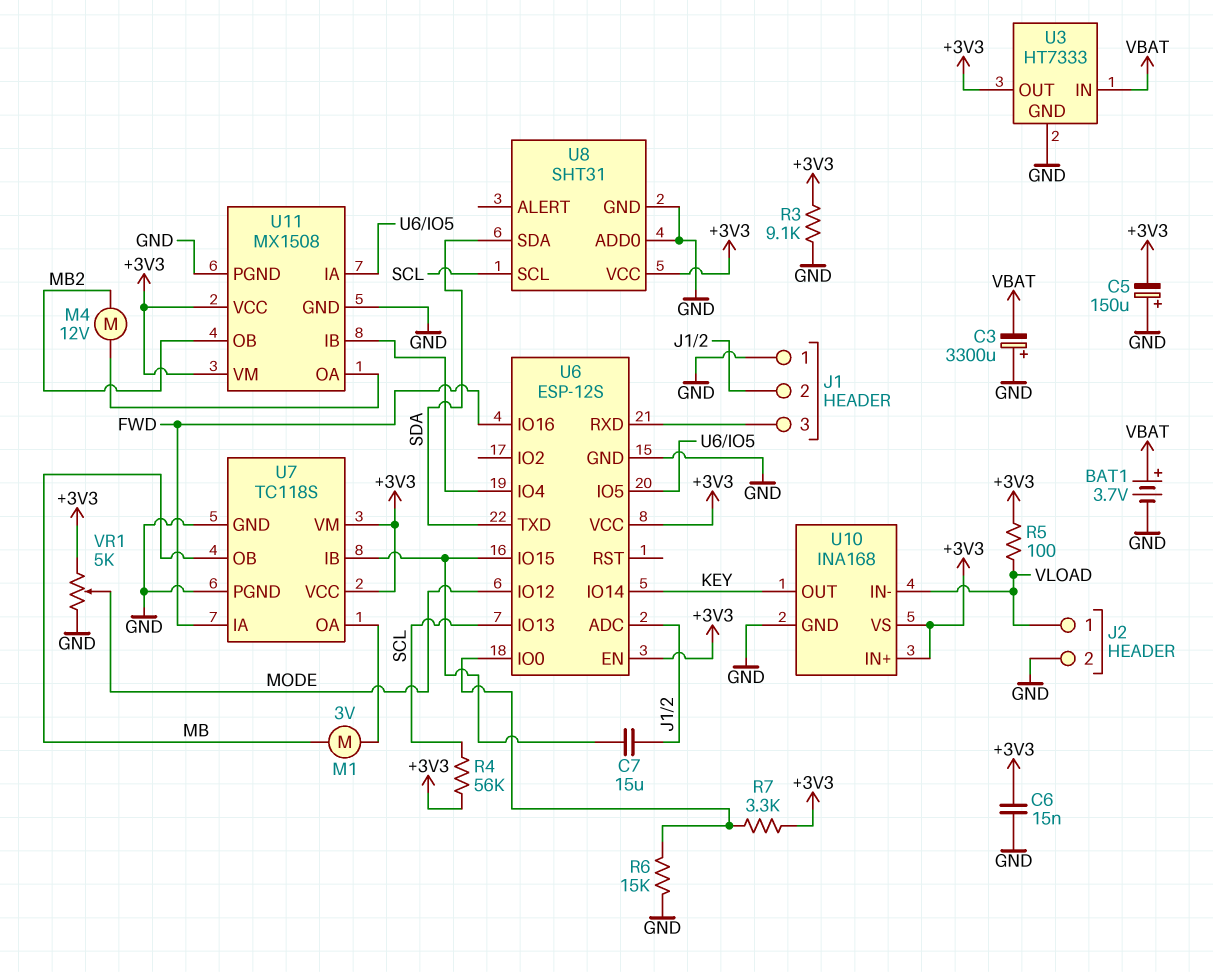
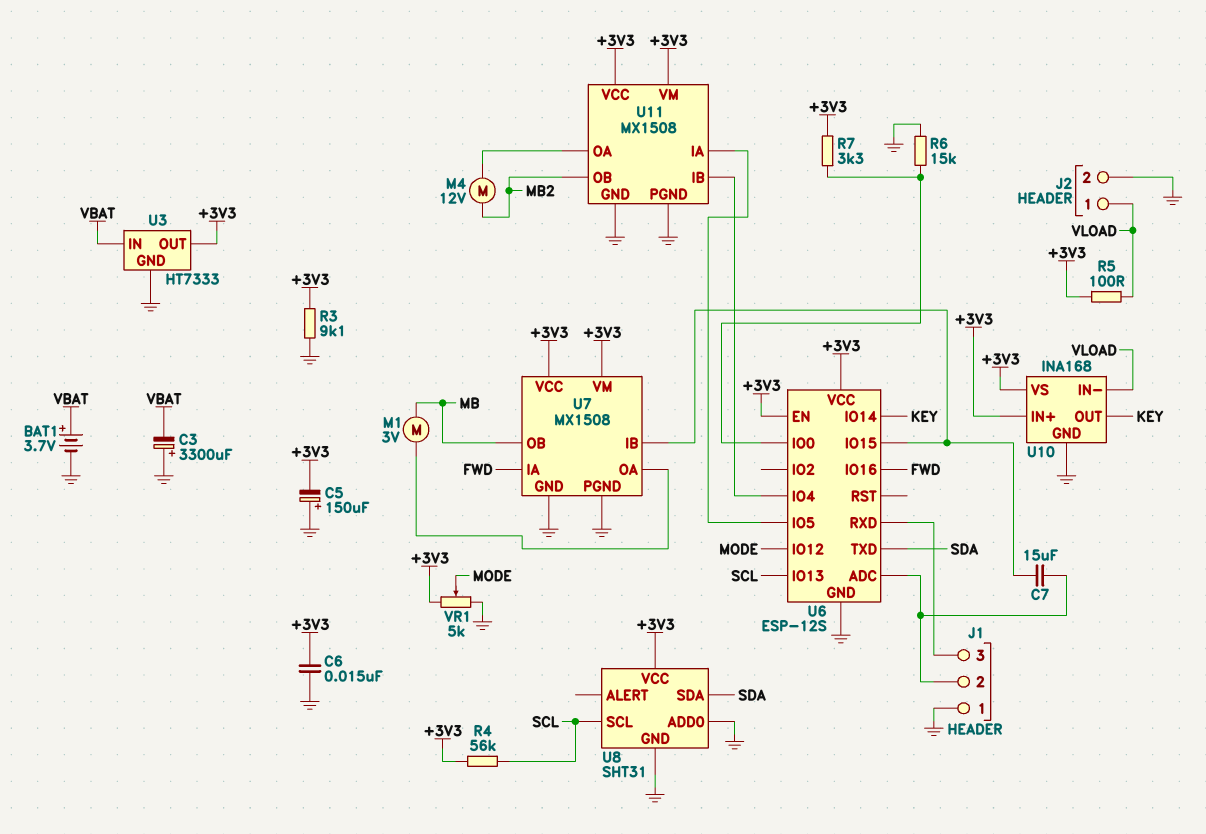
U7: TC118S -> MX1508

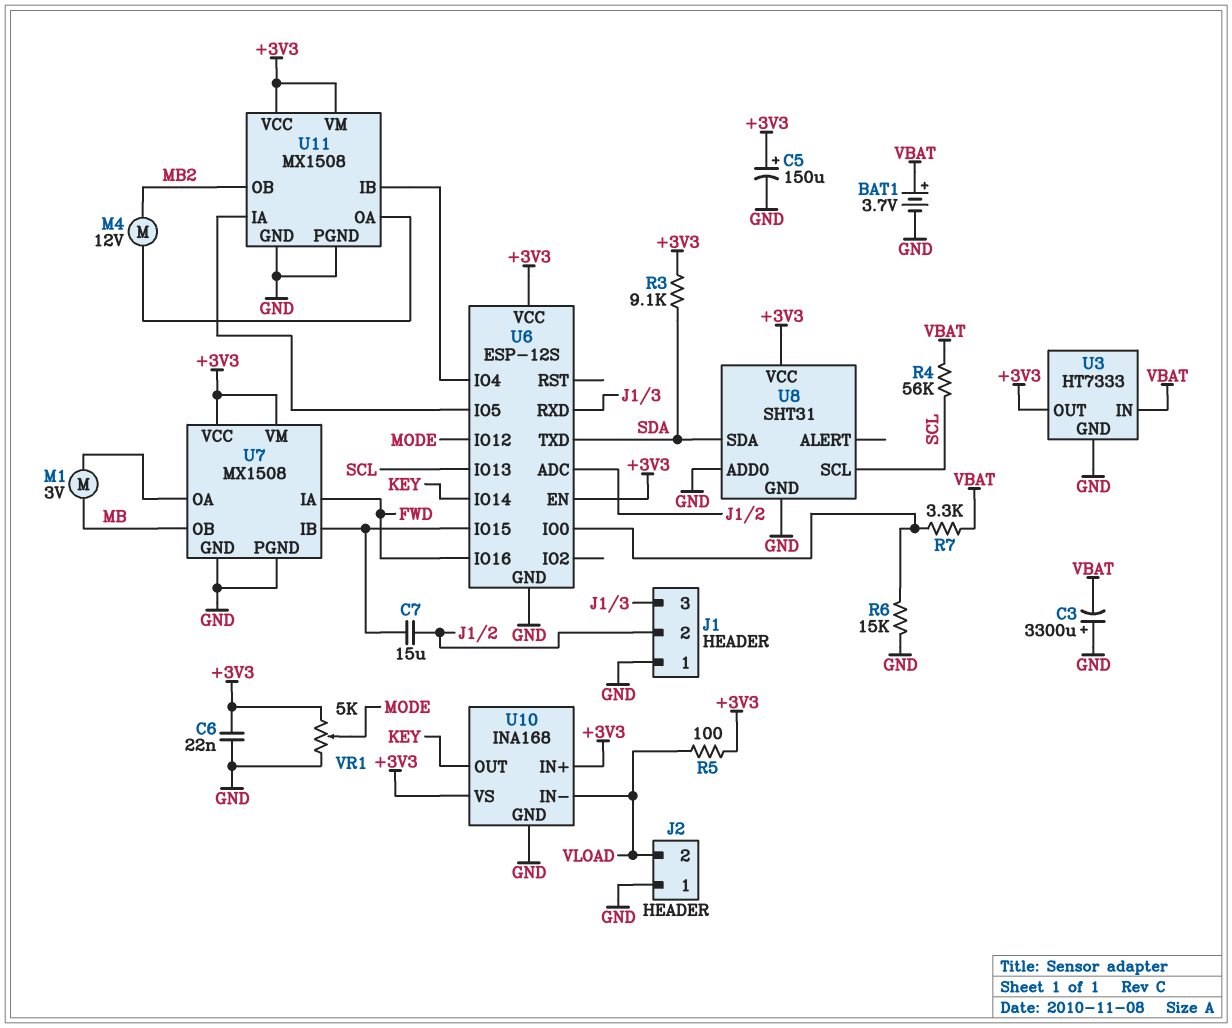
C5: 150uF (plus GND, minus +3V3) -> 150uF (plus +3V3, minus GND)
C6: 15nF (+3V3, GND) -> 22nF (+3V3, GND)
J2 pin 1: VLOAD -> GND
J2 pin 2: GND -> VLOAD
R3: 9.1k (+3V3, GND) -> 9.1k (+3V3, SDA)
R4: 56k (+3V3, SCL) -> 56k (SCL, VBAT)
R7: 3.3k (+3V3, U6/IO0) -> 3.3k (U6/IO0, VBAT)

